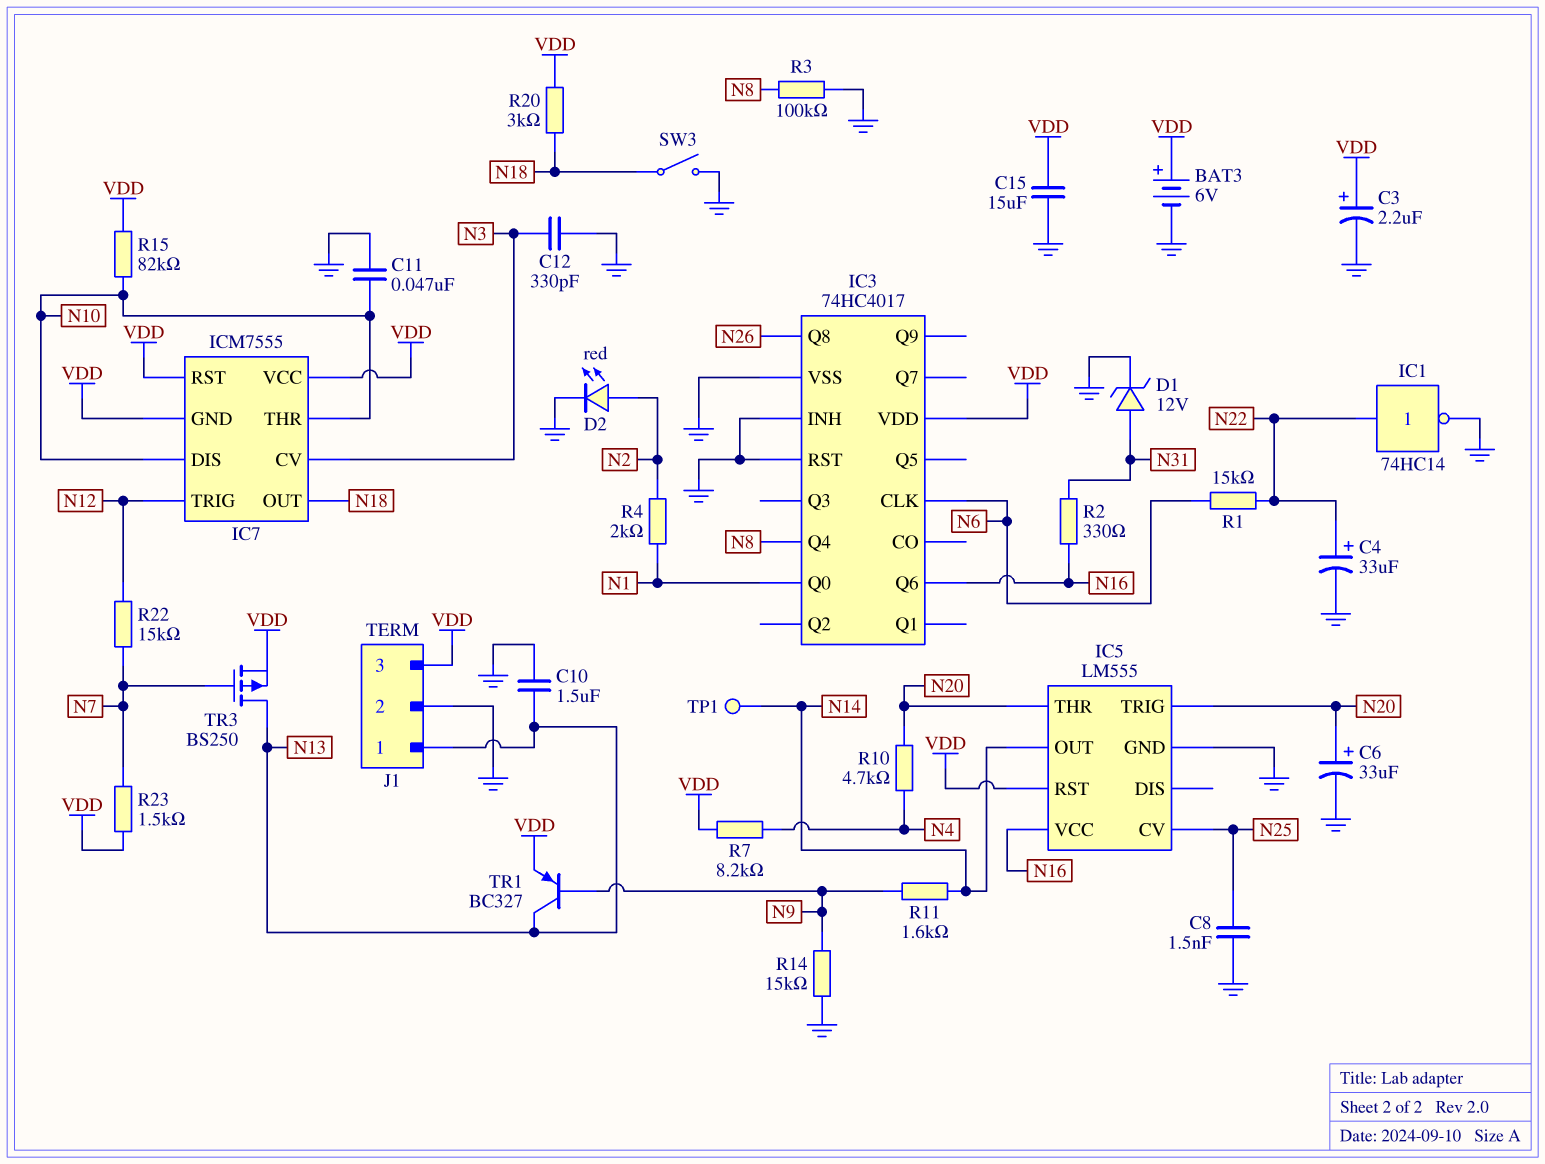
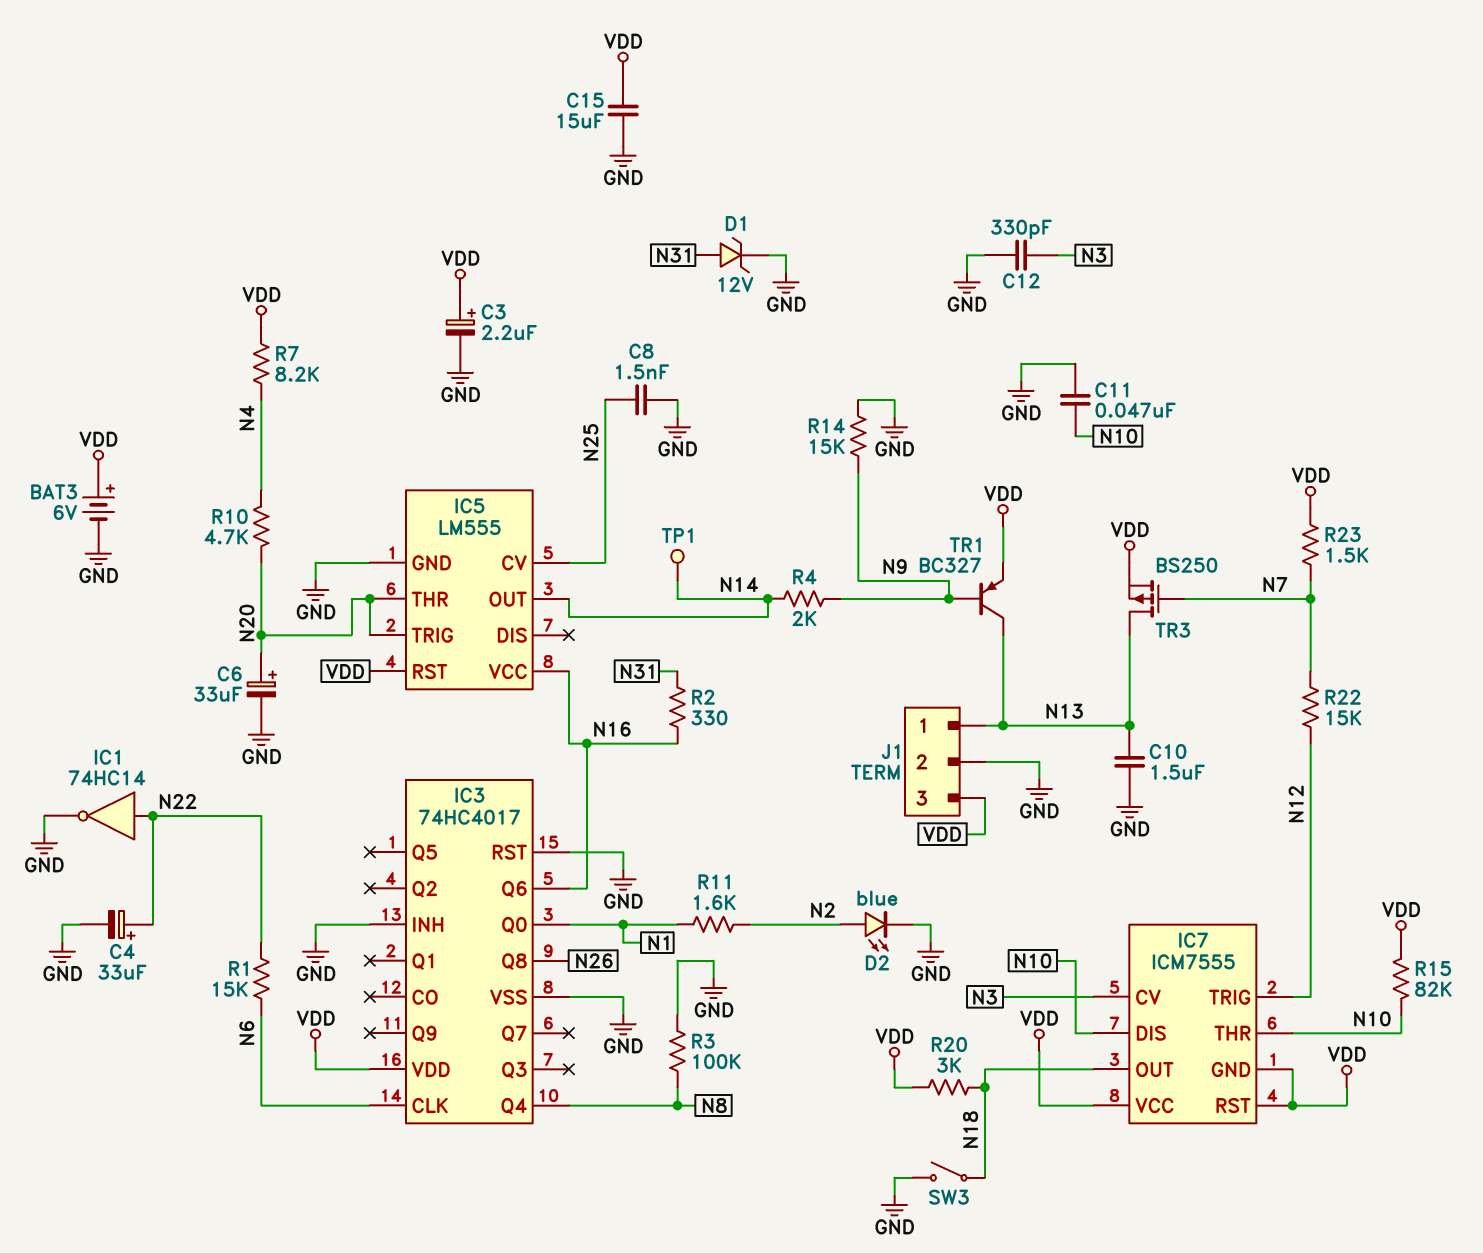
D2: LED red (A N2, K GND) -> LED blue (A N2, K GND)
R4: 2k (N1, N2) -> 2k (N9, N14)
R11: 1.6k (N9, N14) -> 1.6k (N1, N2)

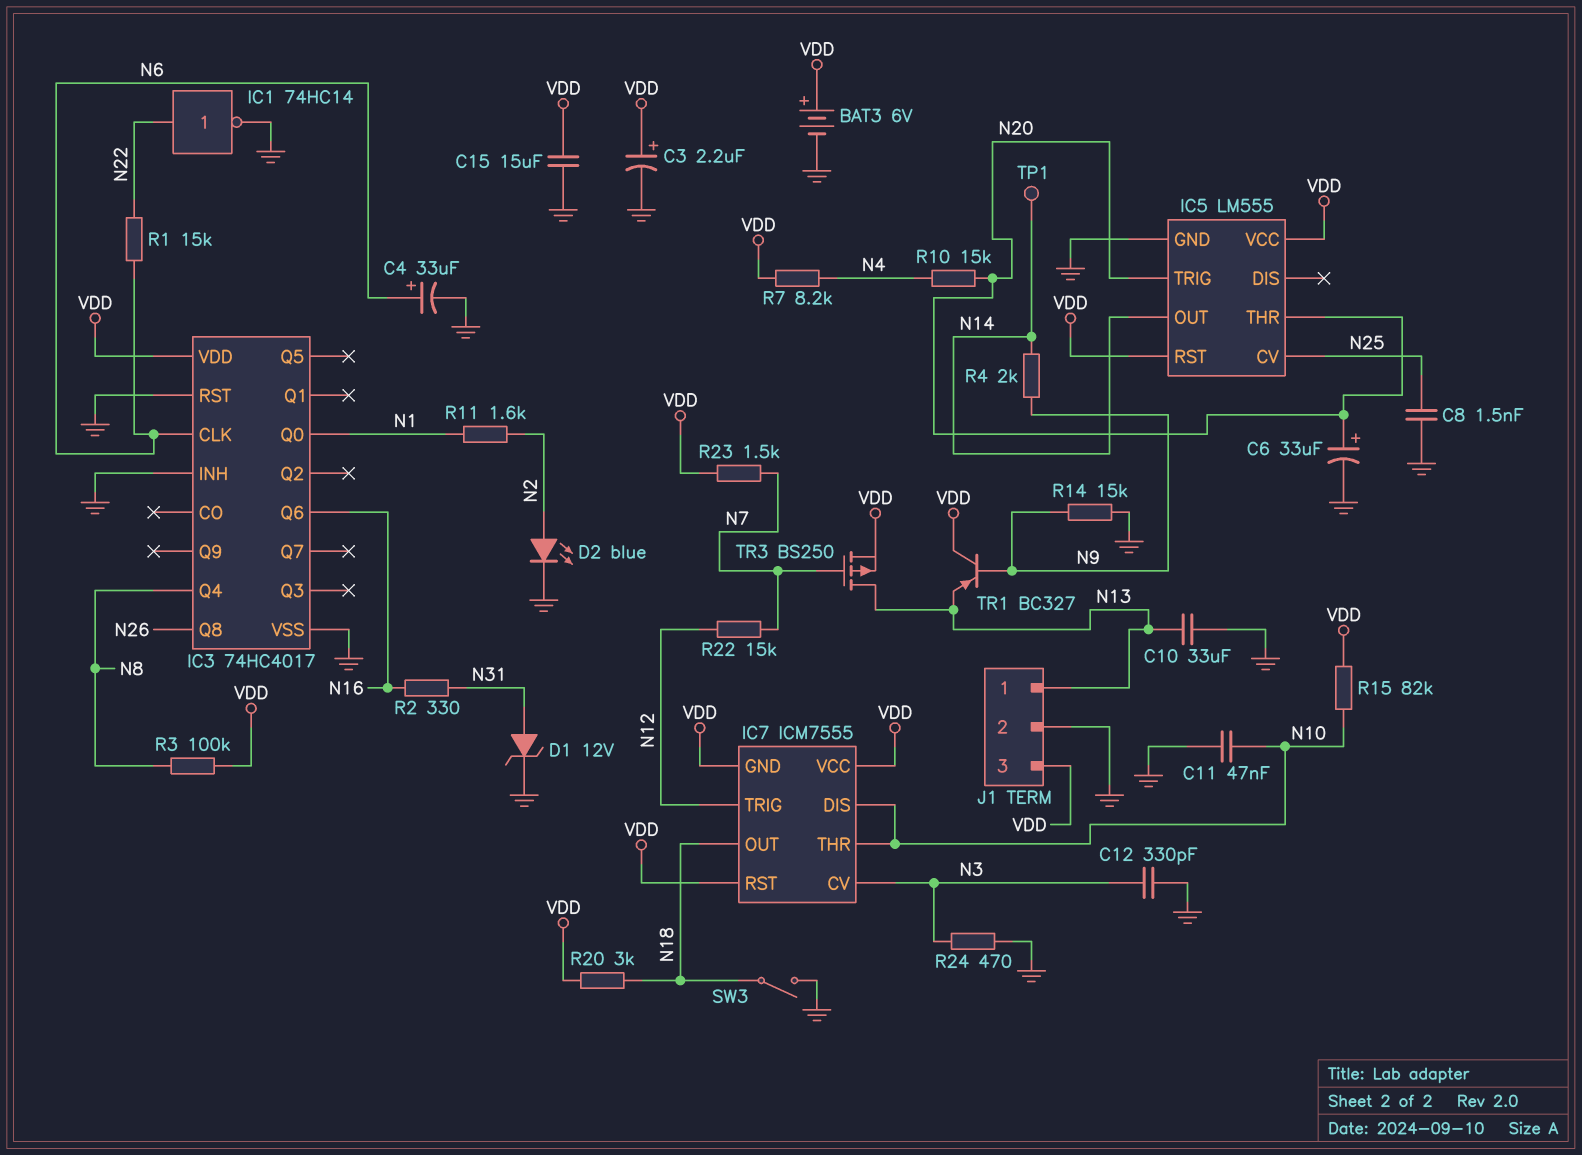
C4: 33uF (plus N22, minus GND) -> 33uF (plus N6, minus GND)
C10: 1.5uF (GND, N13) -> 33uF (GND, N13)
IC5 pin VCC: N16 -> VDD
R3: 100k (GND, N8) -> 100k (N8, VDD)
R10: 4.7k (N4, N20) -> 15k (N4, N20)
R24: none -> 470 (GND, N3)
TR1: PNP BC327 (B N9, C N13, E VDD) -> PNP BC327 (B N9, C VDD, E N13)

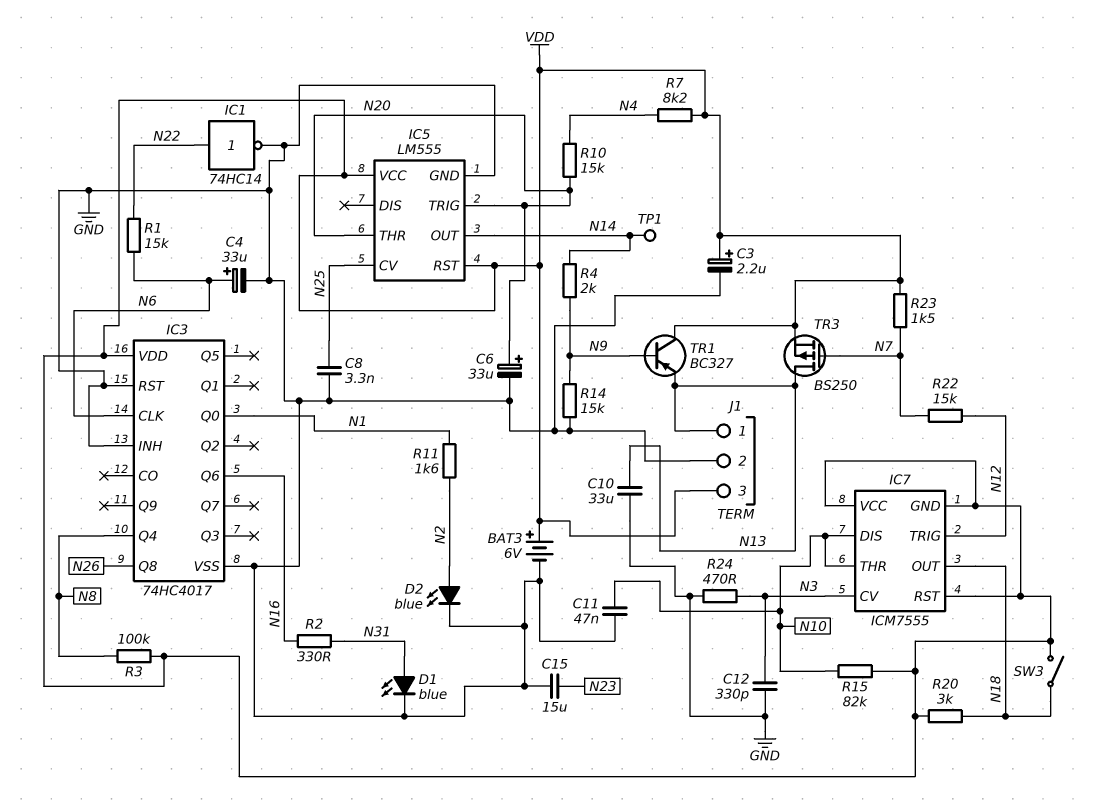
C8: 1.5nF (GND, N25) -> 3.3nF (GND, N25)
C15: 15uF (GND, VDD) -> 15uF (GND, N23)
D1: zener 12V (A N31, K GND) -> LED blue (A N31, K GND)
SW3: switch (GND, N18) -> switch (N18, VDD)

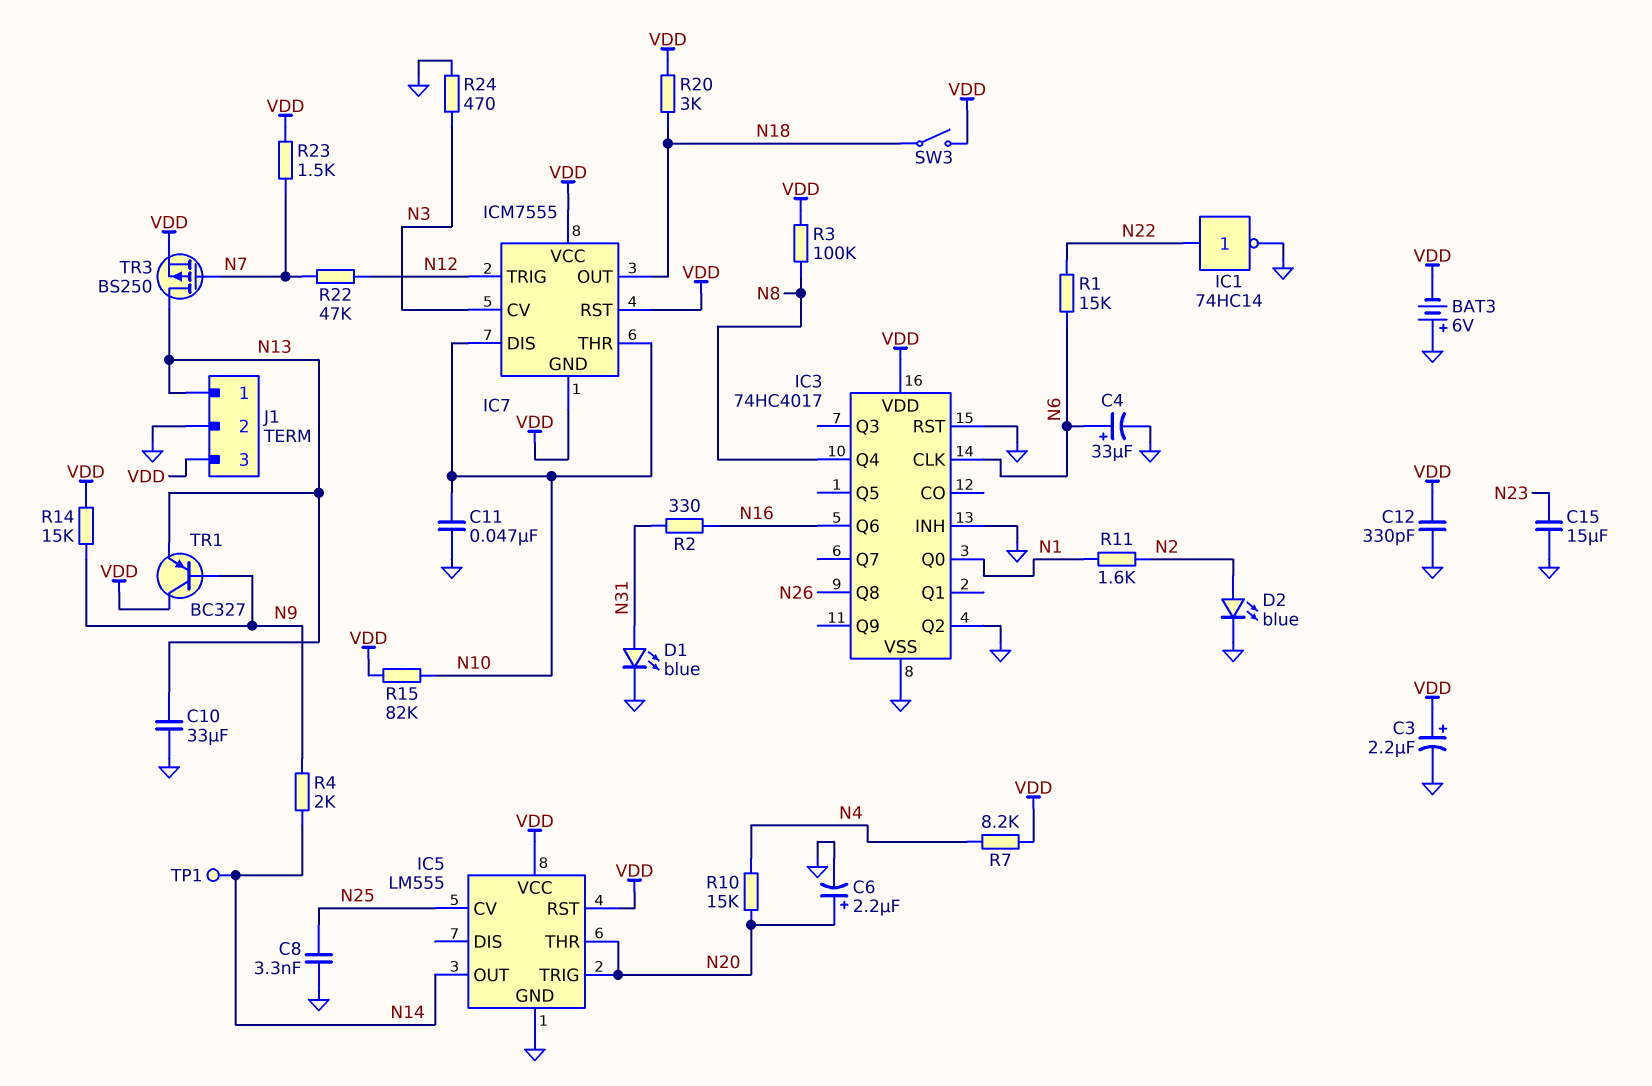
BAT3: 6V (plus VDD, minus GND) -> 6V (plus GND, minus VDD)
C6: 33uF (plus N20, minus GND) -> 2.2uF (plus N20, minus GND)
C12: 330pF (GND, N3) -> 330pF (GND, VDD)
IC3 pin Q2: none -> GND
R14: 15k (GND, N9) -> 15k (N9, VDD)
R22: 15k (N7, N12) -> 47k (N7, N12)

